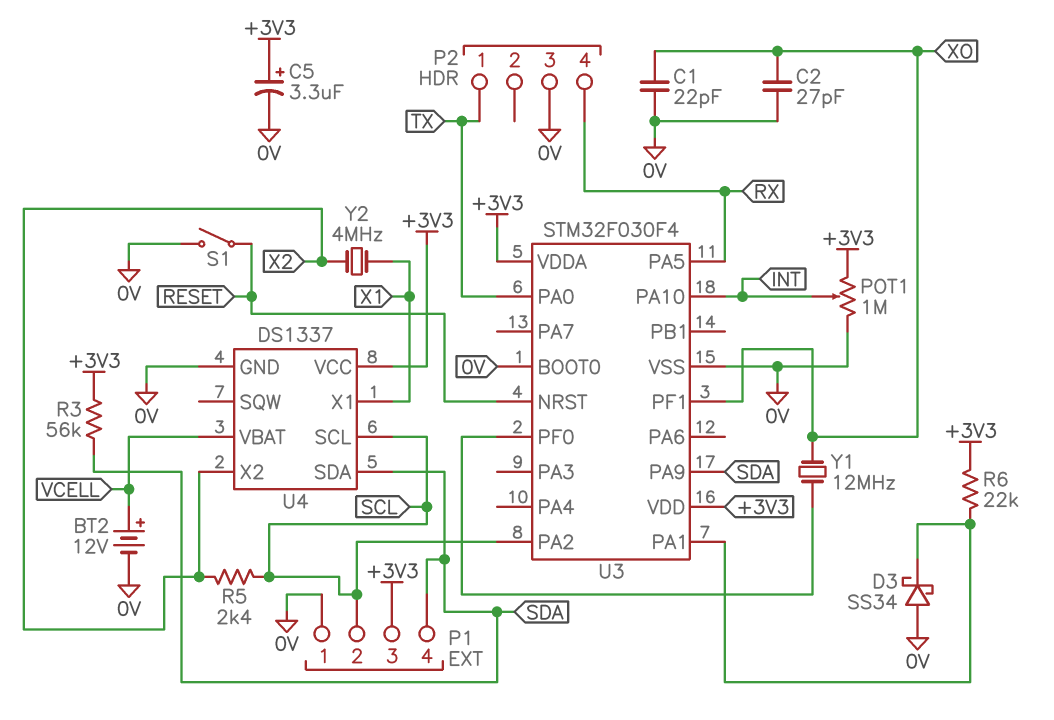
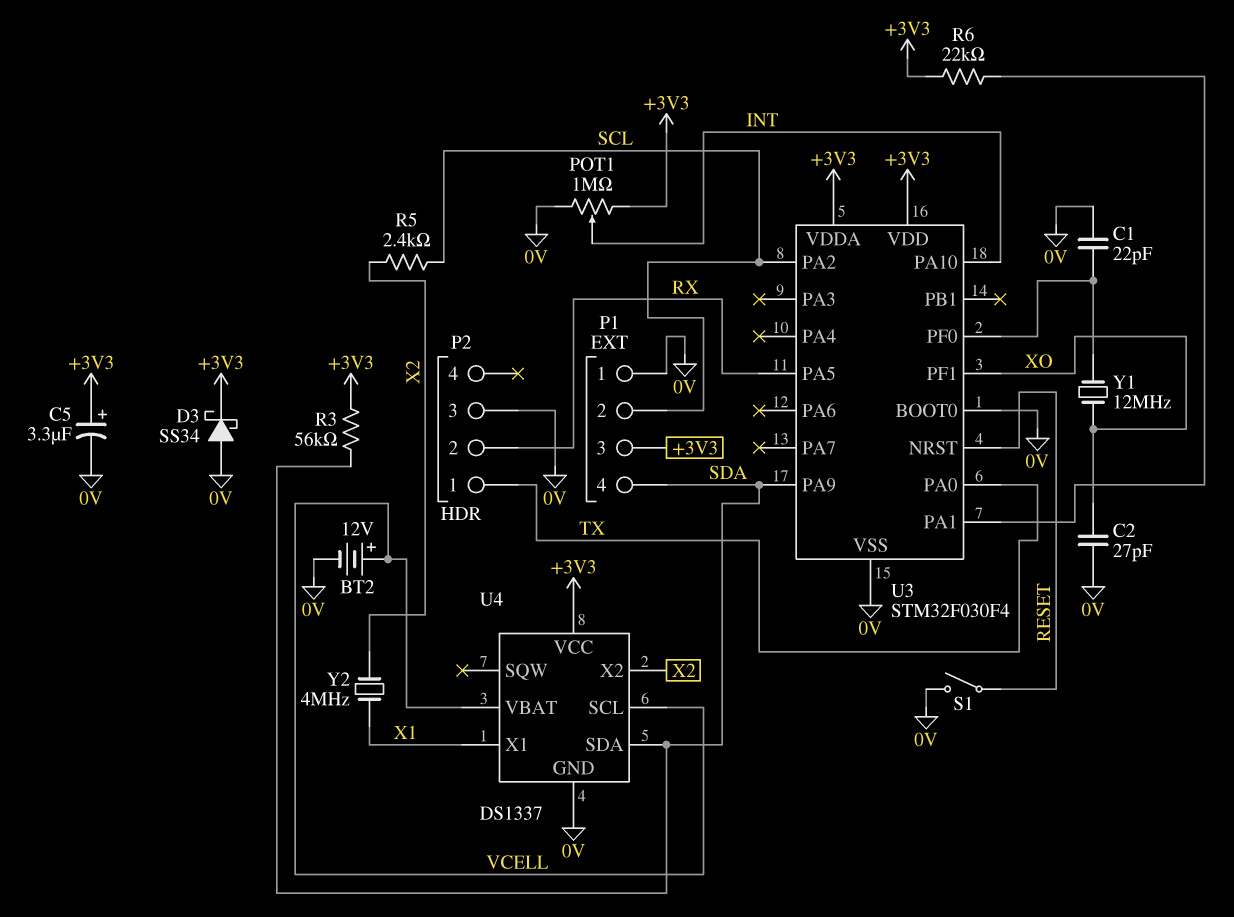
C1: 22pF (0V, XO) -> 22pF (0V, U3/PF0)
D3: schottky SS34 (A 0V, K U3/PA1) -> schottky SS34 (A 0V, K +3V3)
P2 pin 2: none -> RX
P2 pin 4: RX -> none
U4 pin SCL: SCL -> VCELL

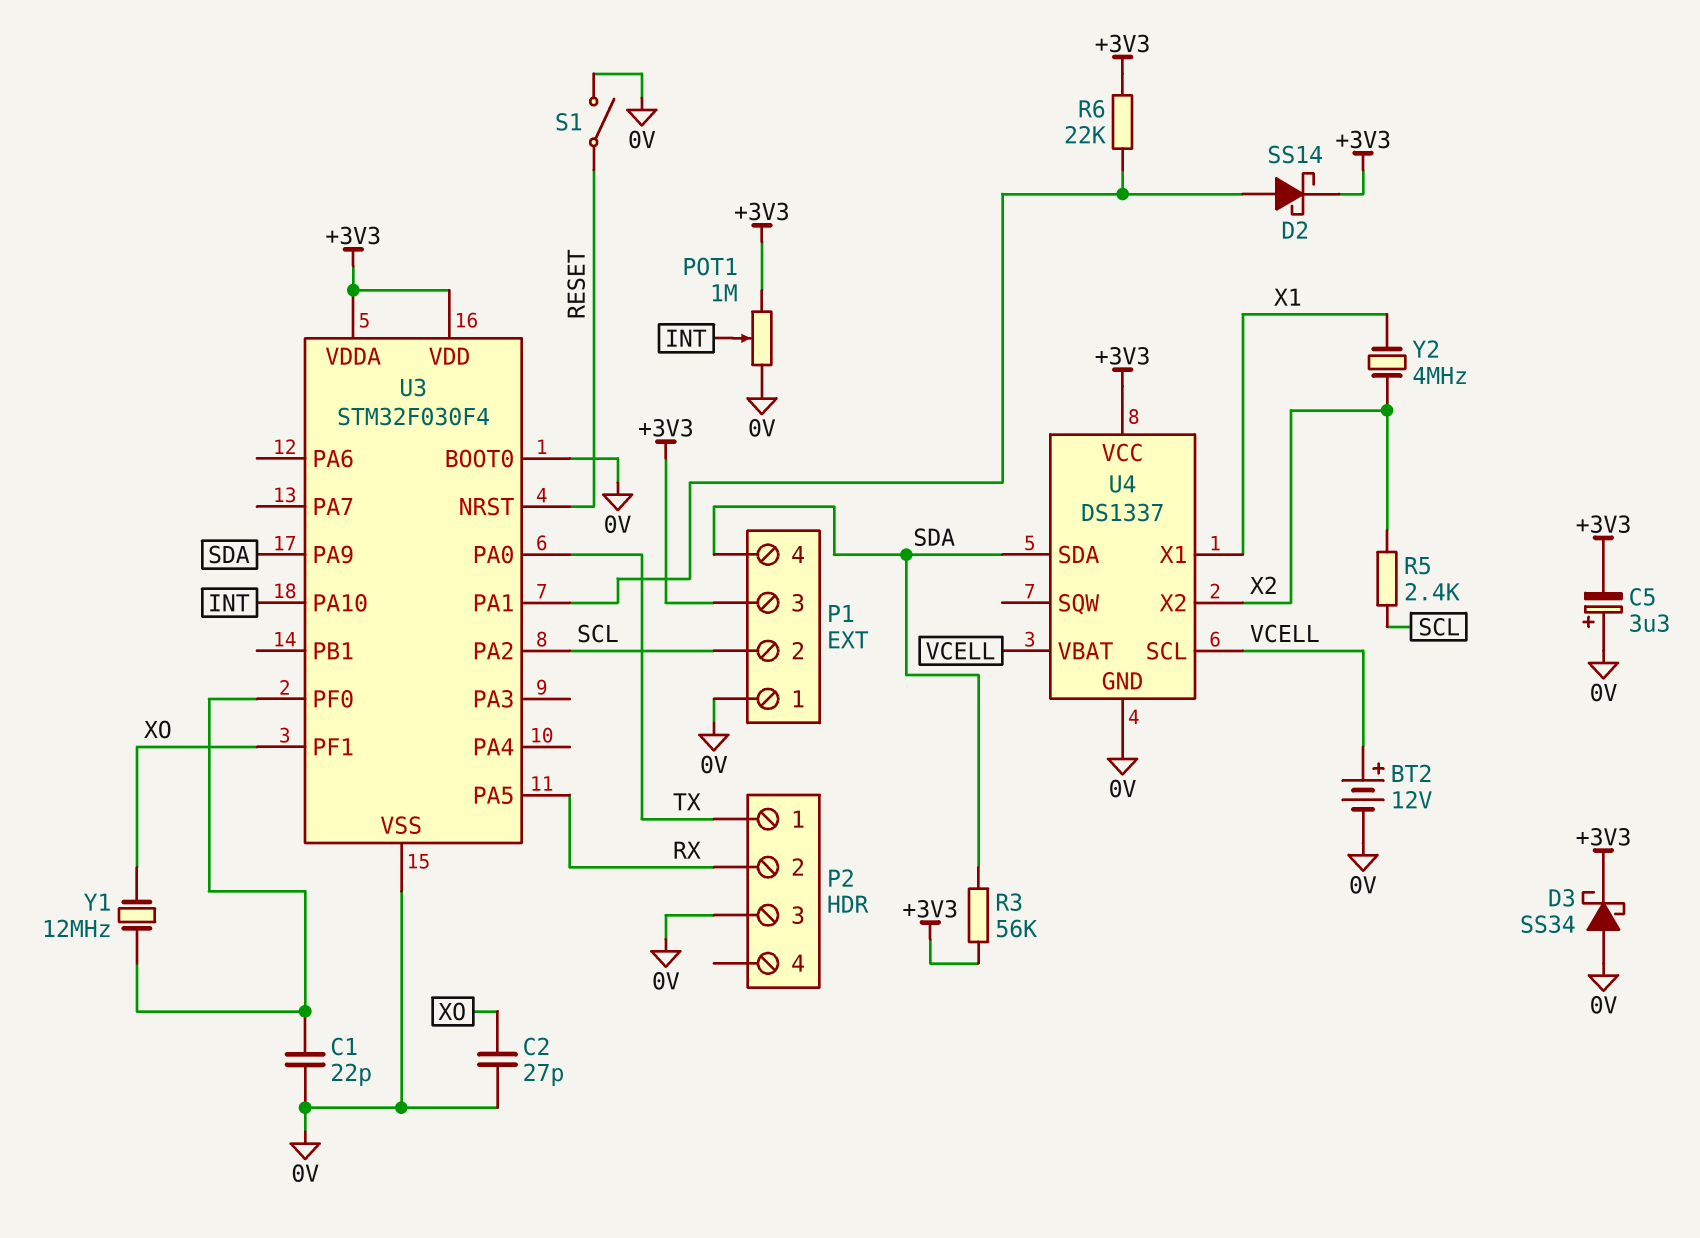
C5: 3.3uF (plus +3V3, minus 0V) -> 3.3uF (plus 0V, minus +3V3)
D2: none -> schottky SS14 (A U3/PA1, K +3V3)

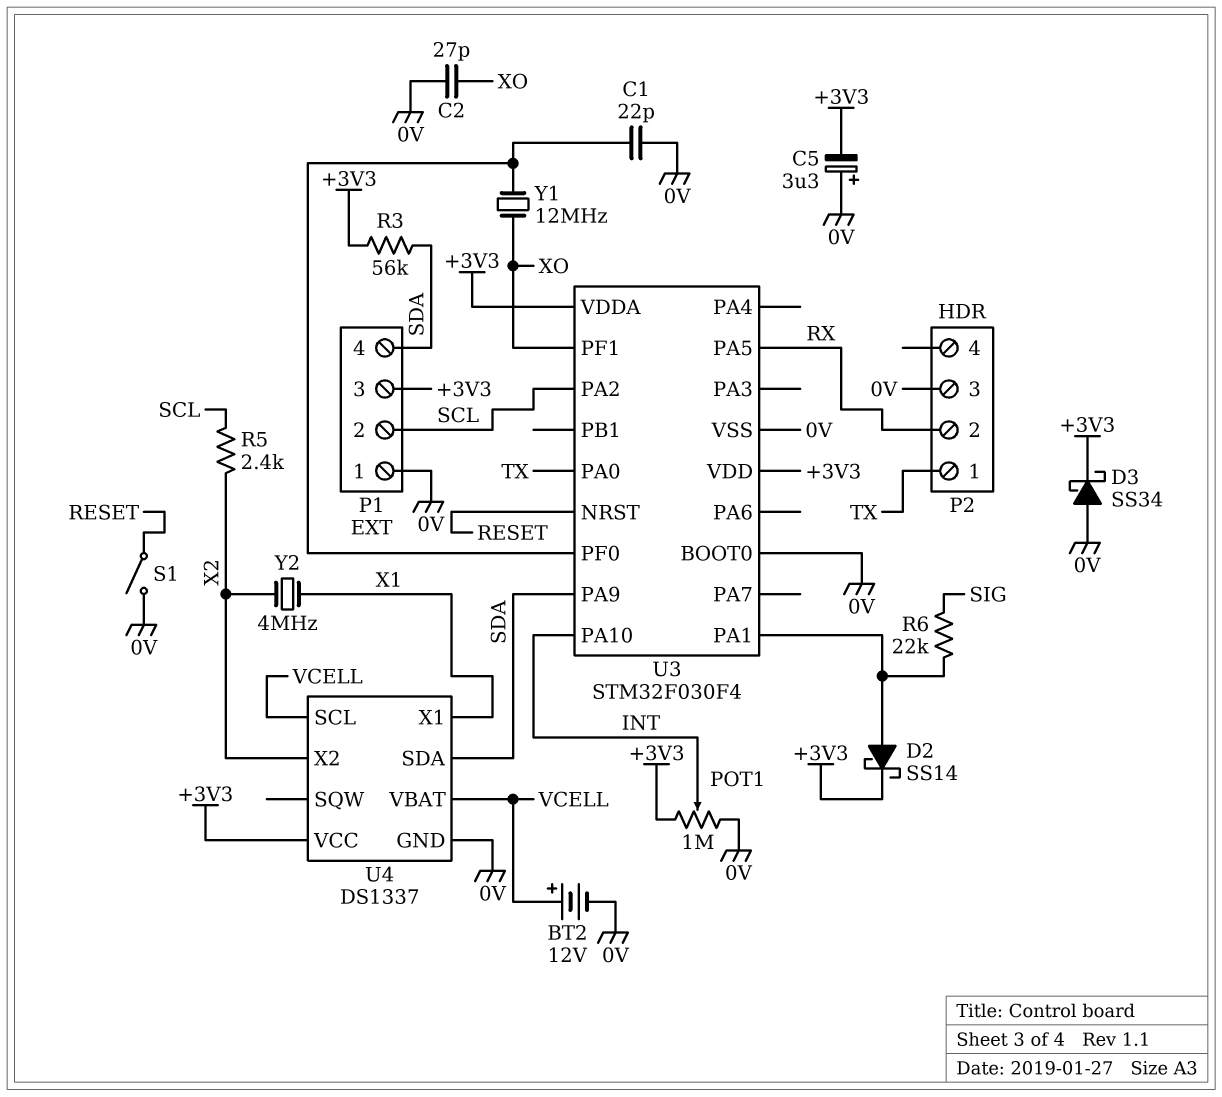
R6: 22k (+3V3, U3/PA1) -> 22k (SIG, U3/PA1)

